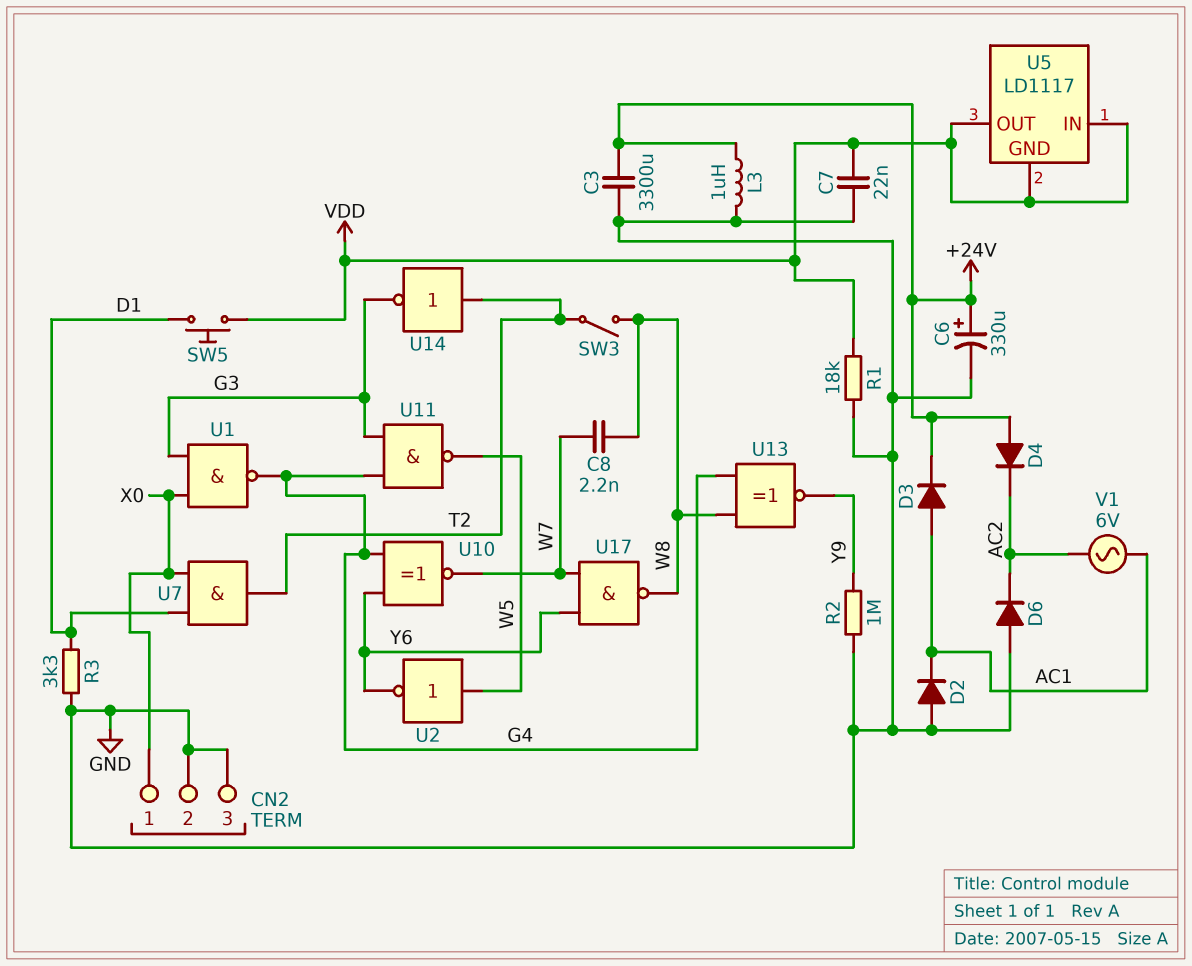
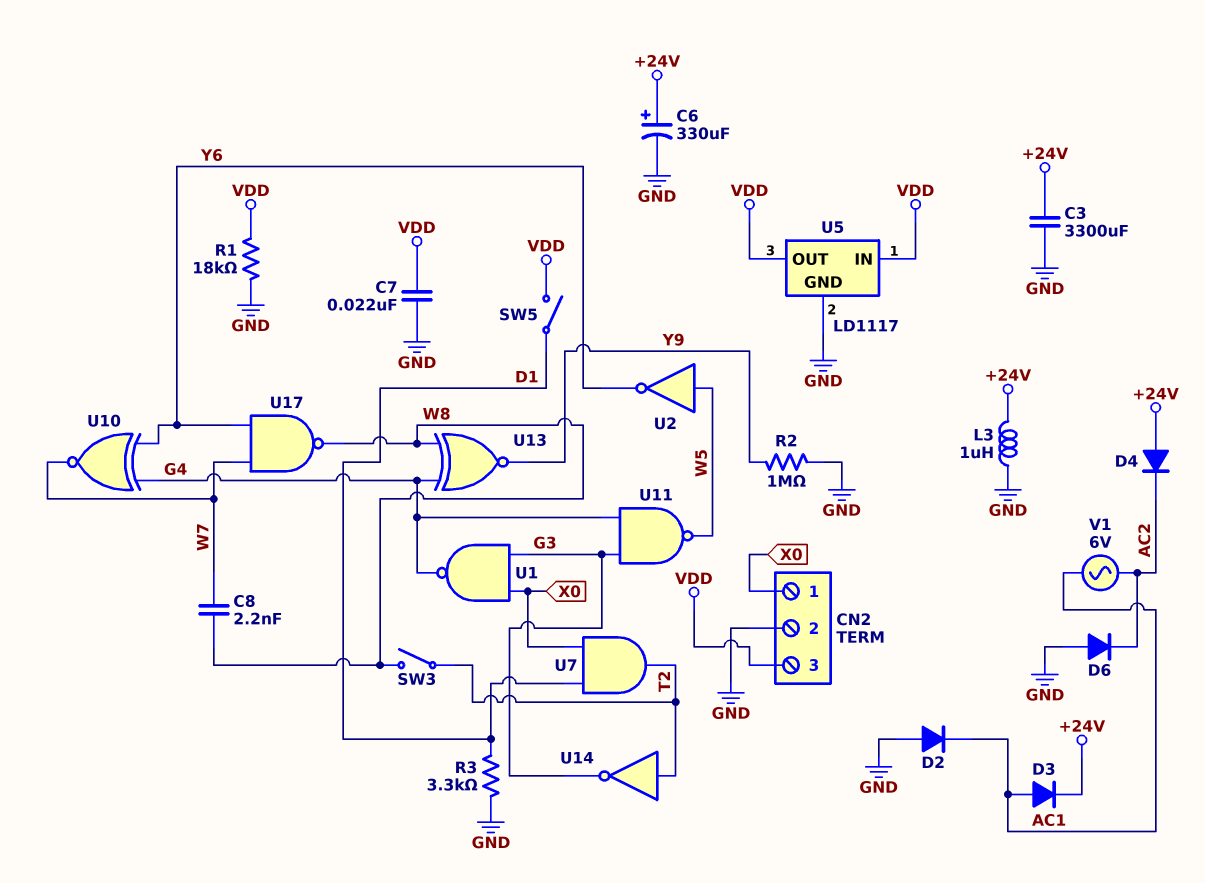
CN2 pin 3: GND -> VDD
SW5: button (D1, VDD) -> switch (D1, VDD)
U5 pin GND: VDD -> GND

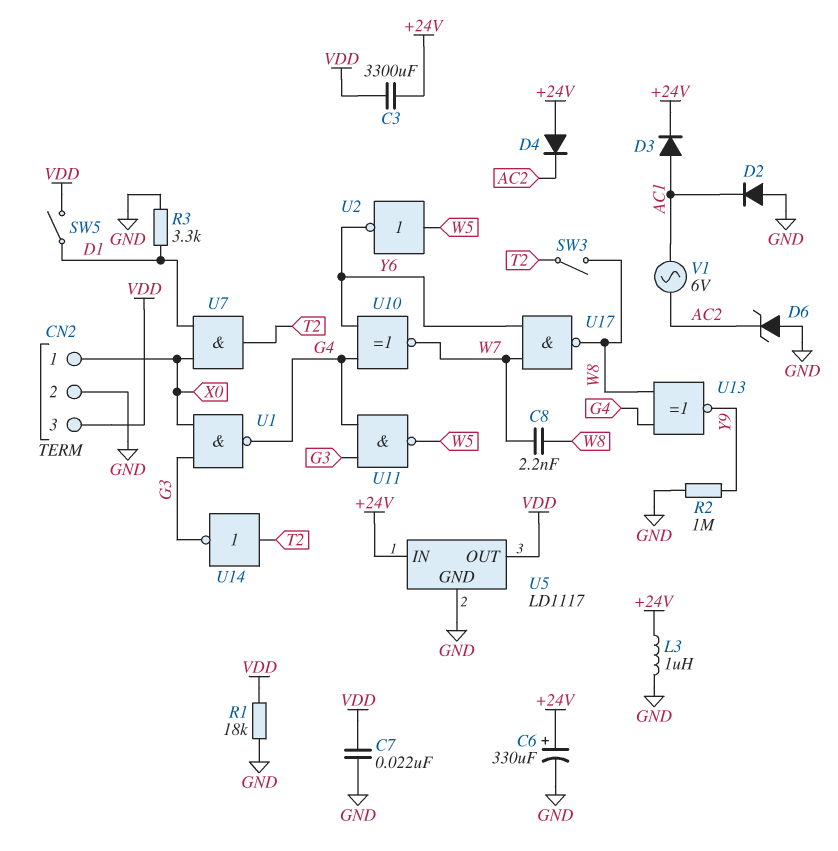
C3: 3300uF (+24V, GND) -> 3300uF (+24V, VDD)
D6: diode (A GND, K AC2) -> zener (A GND, K AC2)
U5 pin IN: VDD -> +24V

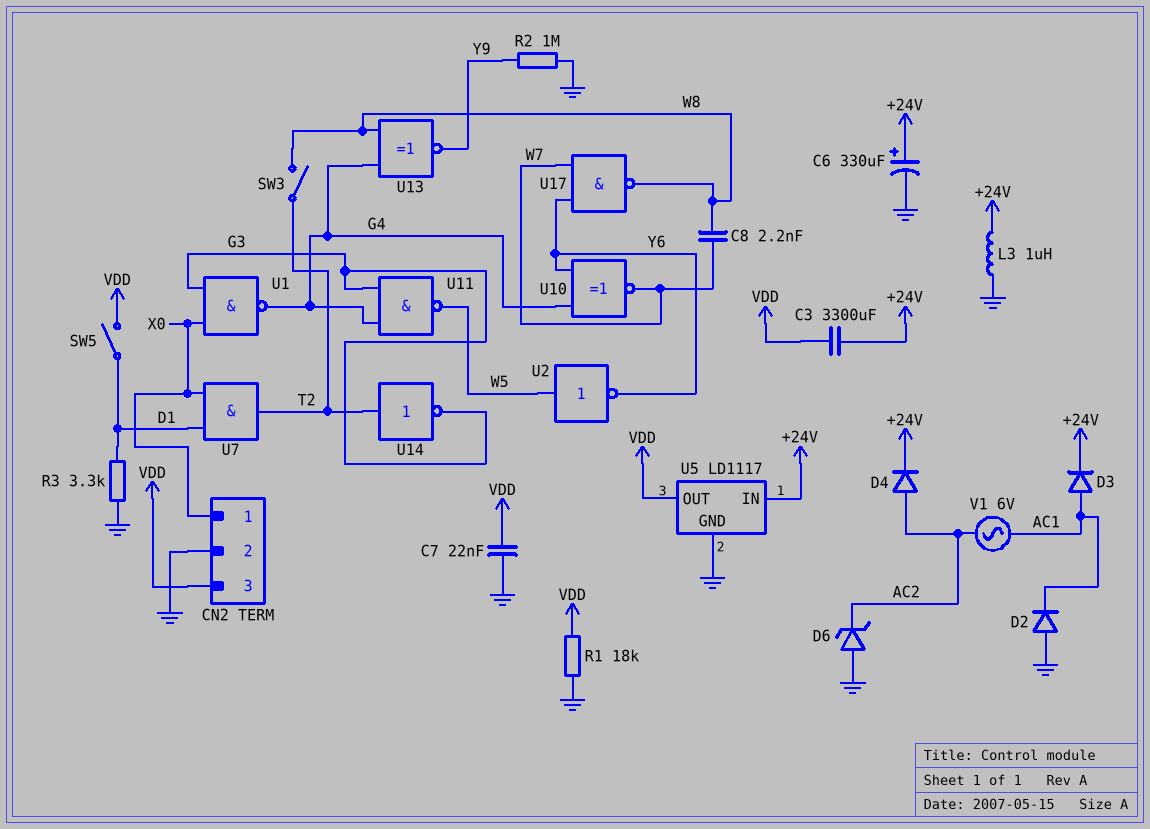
D4: diode (A +24V, K AC2) -> diode (A AC2, K +24V)

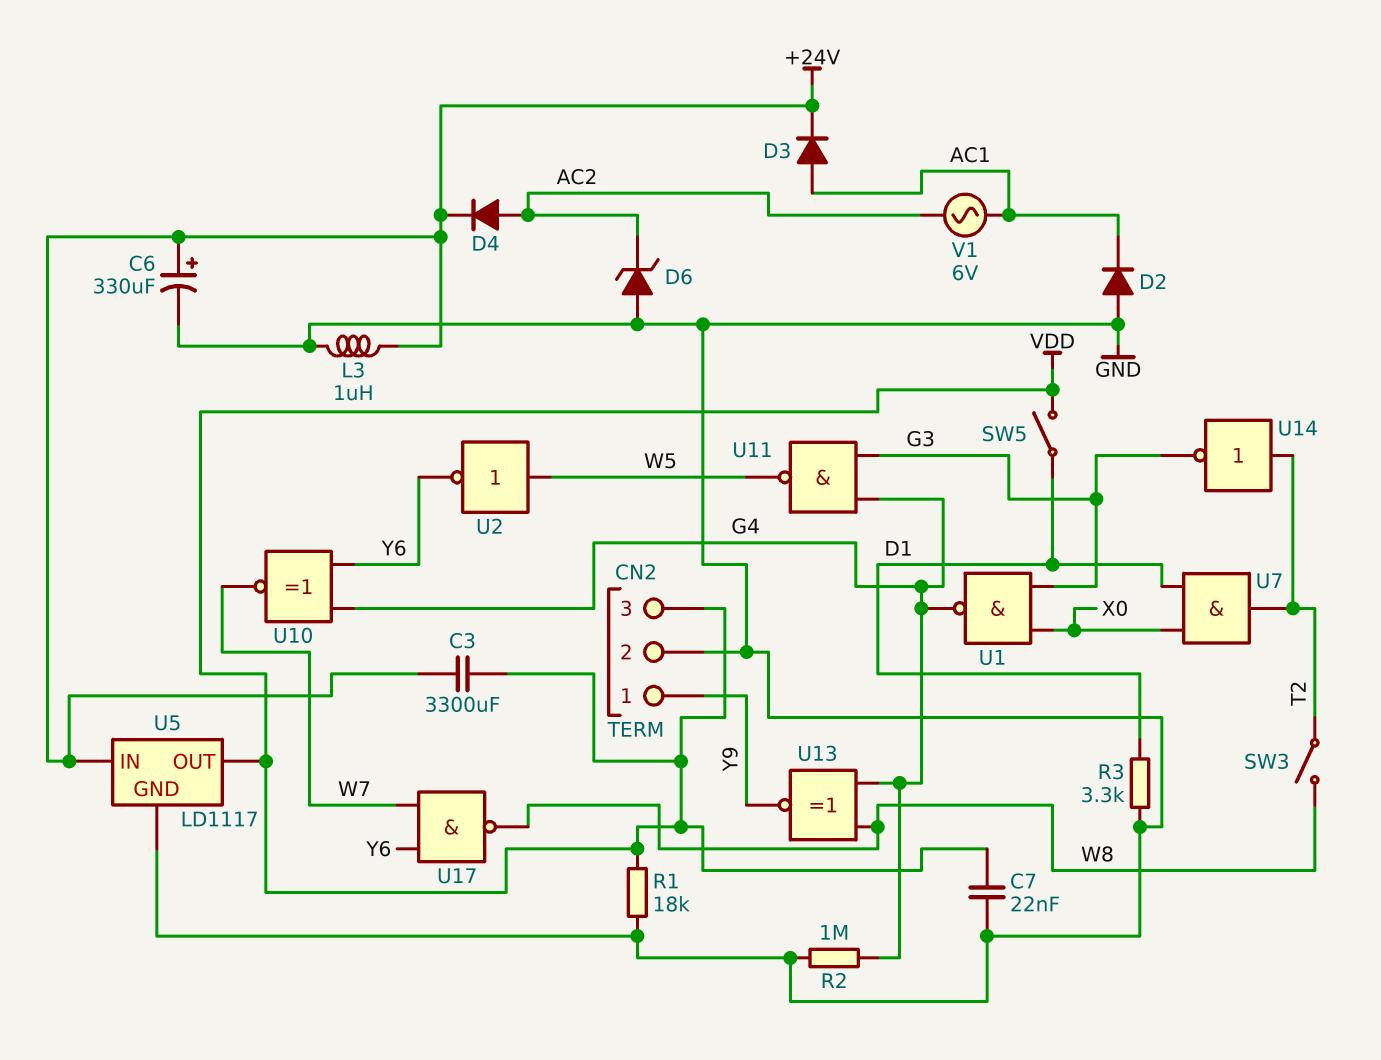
C8: 2.2nF (W7, W8) -> none
CN2 pin 1: X0 -> Y9
R2: 1M (GND, Y9) -> 1M (G4, GND)

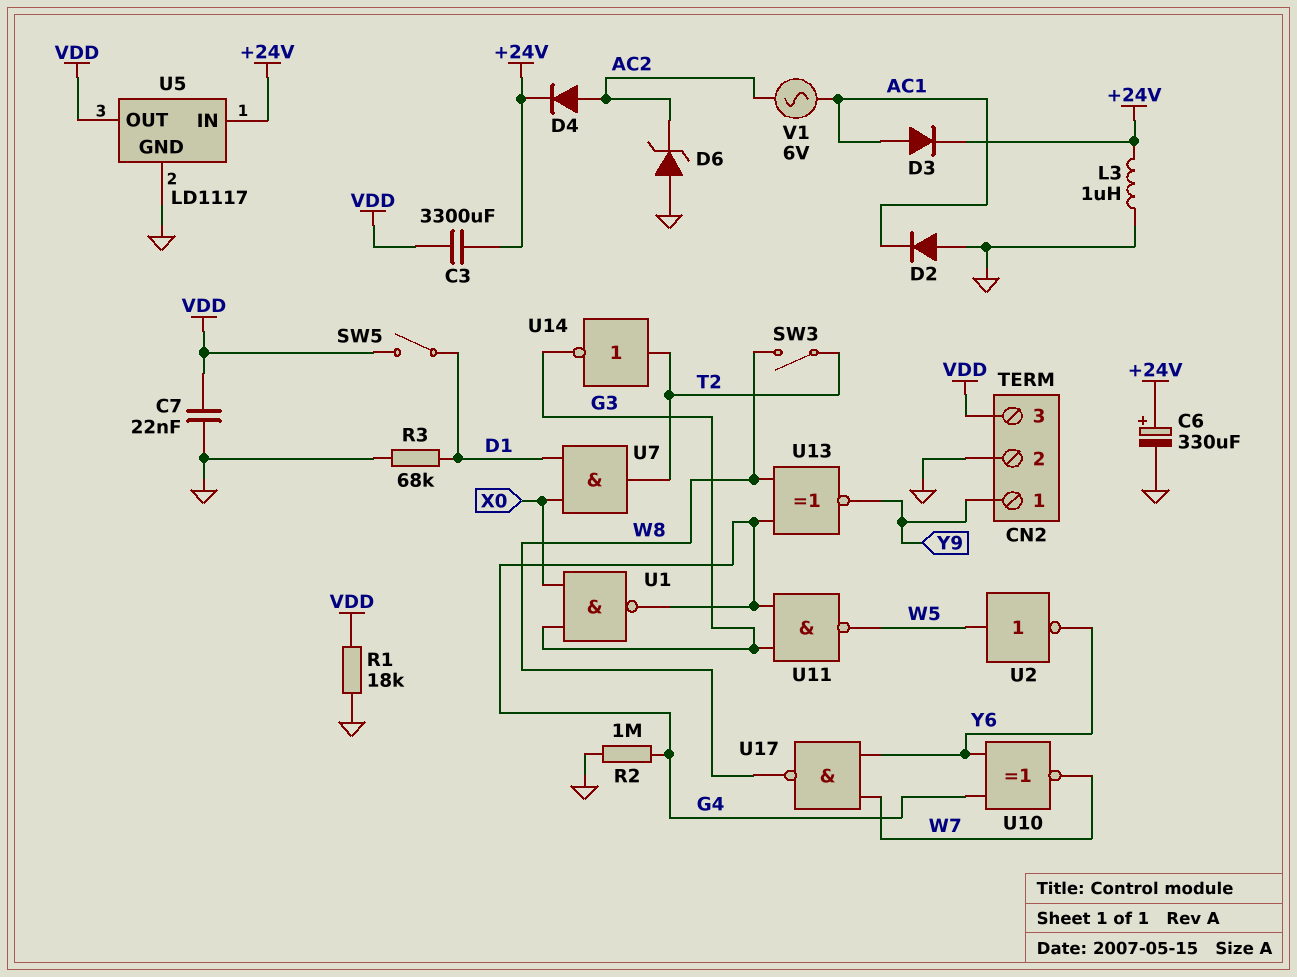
R3: 3.3k (D1, GND) -> 68k (D1, GND)

